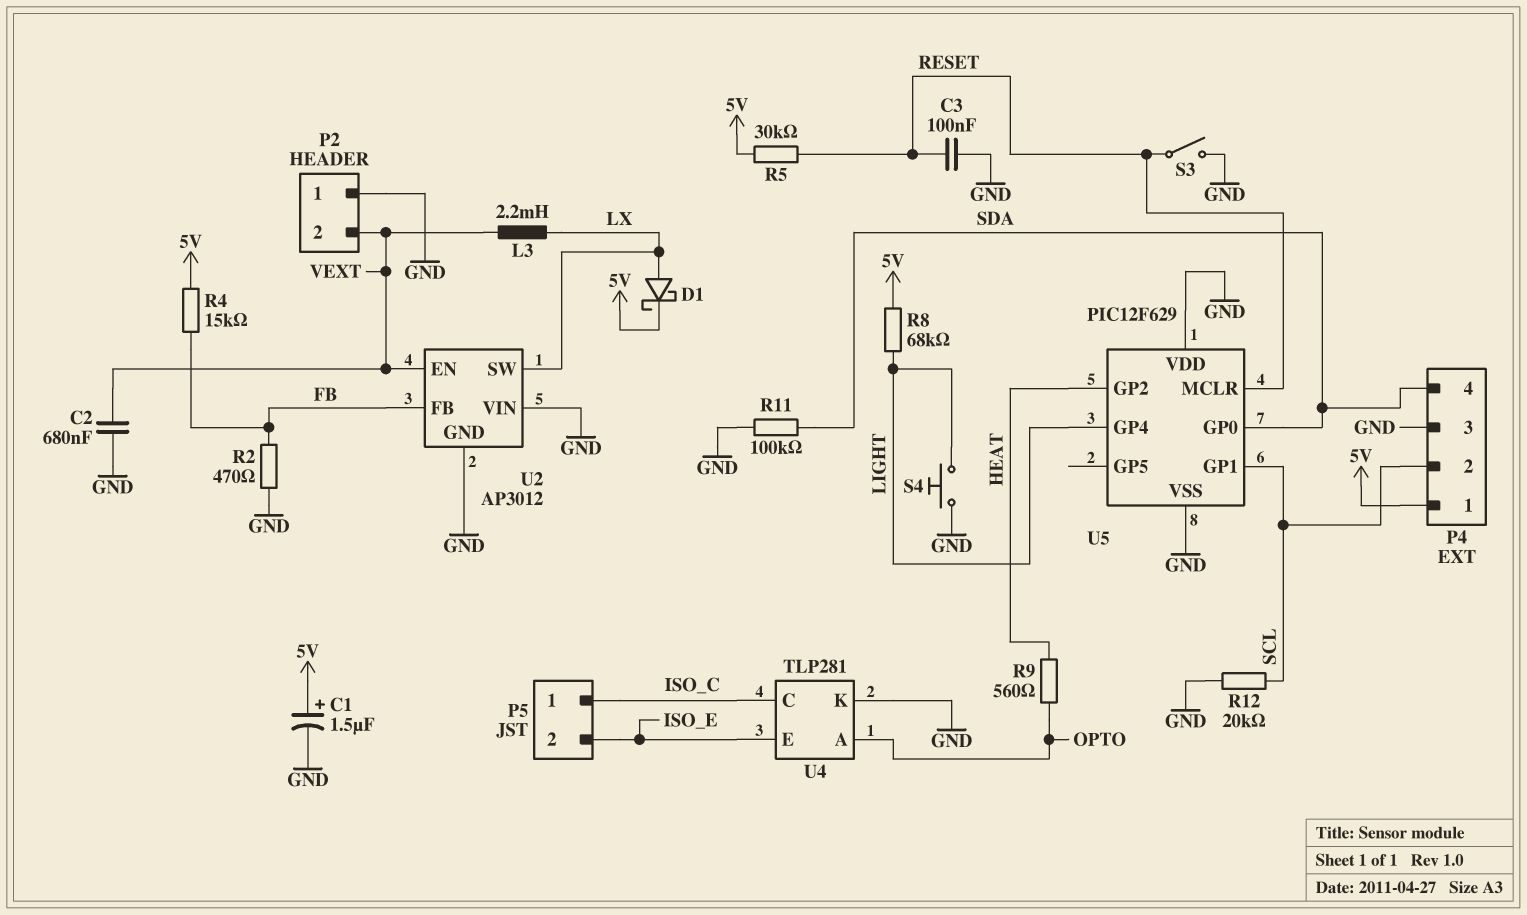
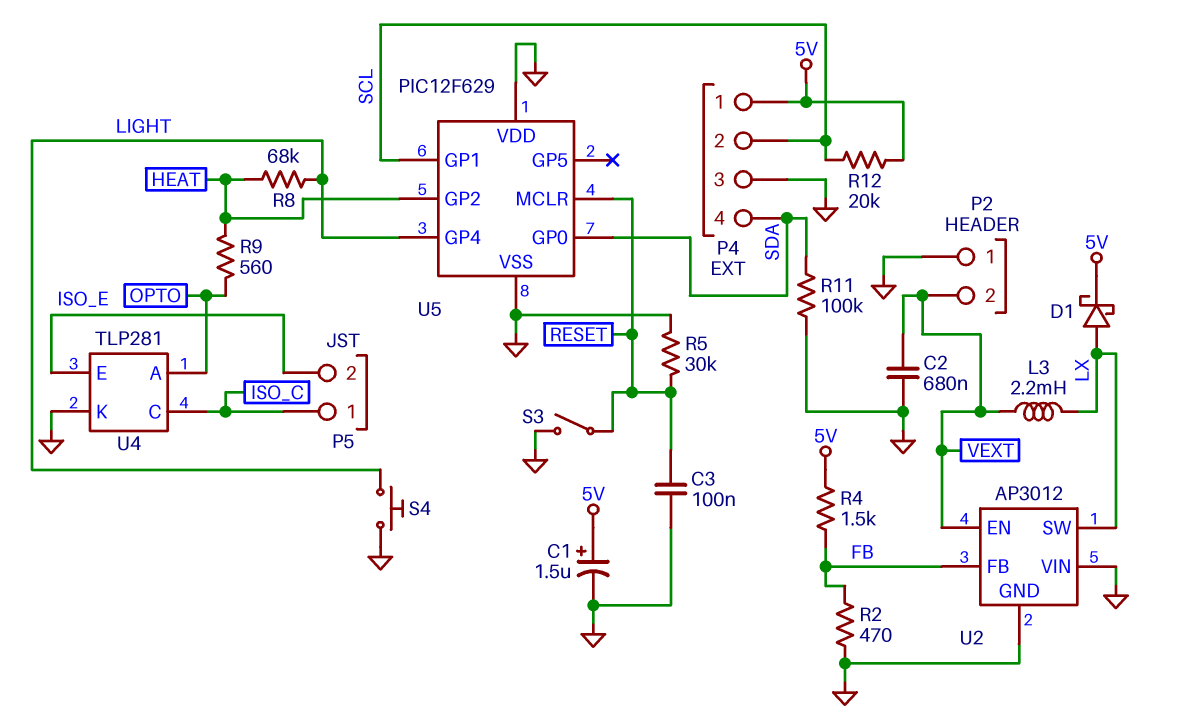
R4: 15k (5V, FB) -> 1.5k (5V, FB)
R5: 30k (5V, RESET) -> 30k (GND, RESET)
R8: 68k (5V, LIGHT) -> 68k (HEAT, LIGHT)
R12: 20k (GND, SCL) -> 20k (5V, SCL)

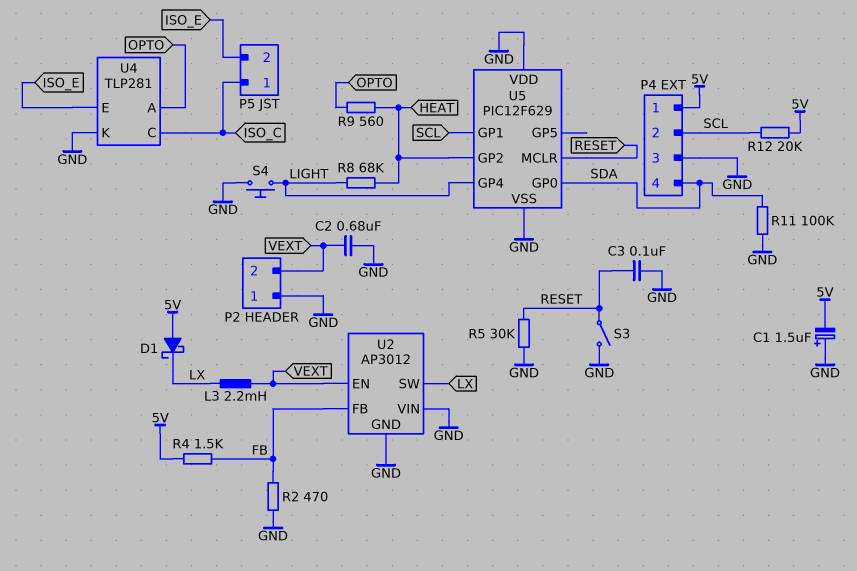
C1: 1.5uF (plus 5V, minus GND) -> 1.5uF (plus GND, minus 5V)
D1: schottky (A LX, K 5V) -> schottky (A 5V, K LX)

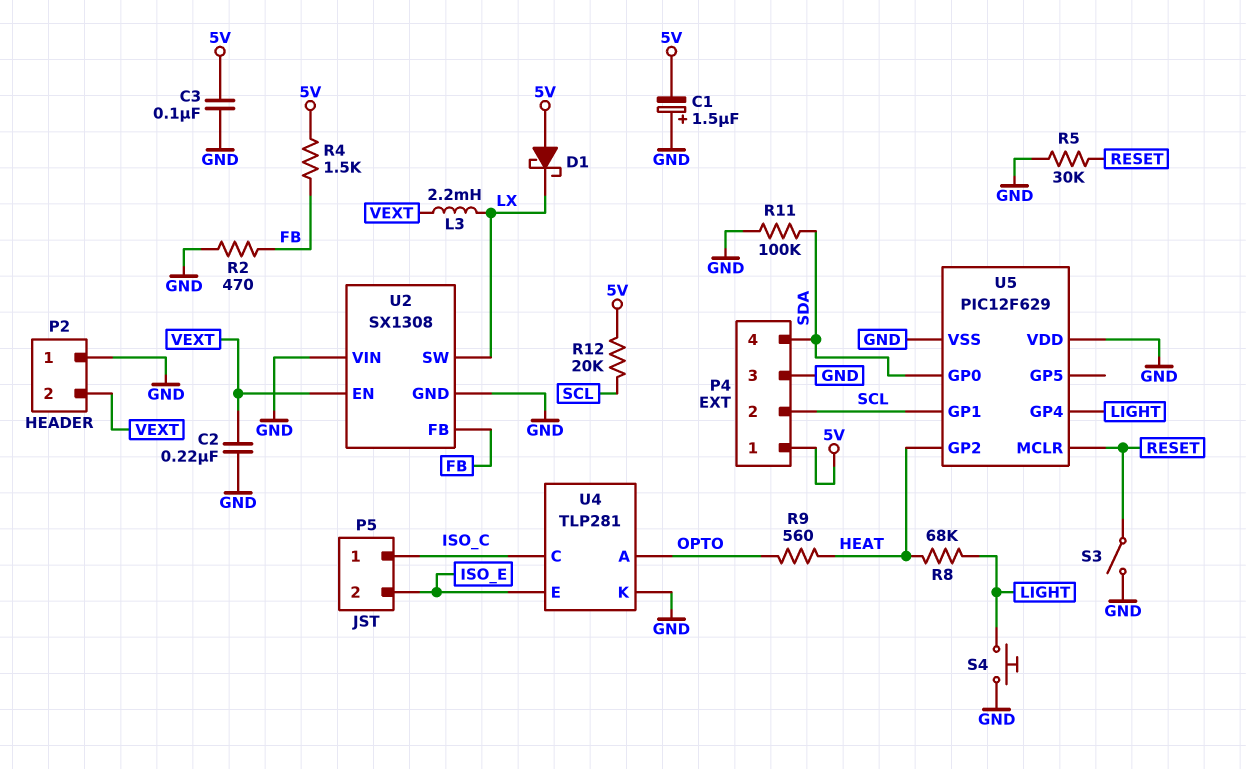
C2: 680nF (GND, VEXT) -> 220nF (GND, VEXT)
C3: 100nF (GND, RESET) -> 100nF (5V, GND)
U2: AP3012 -> SX1308

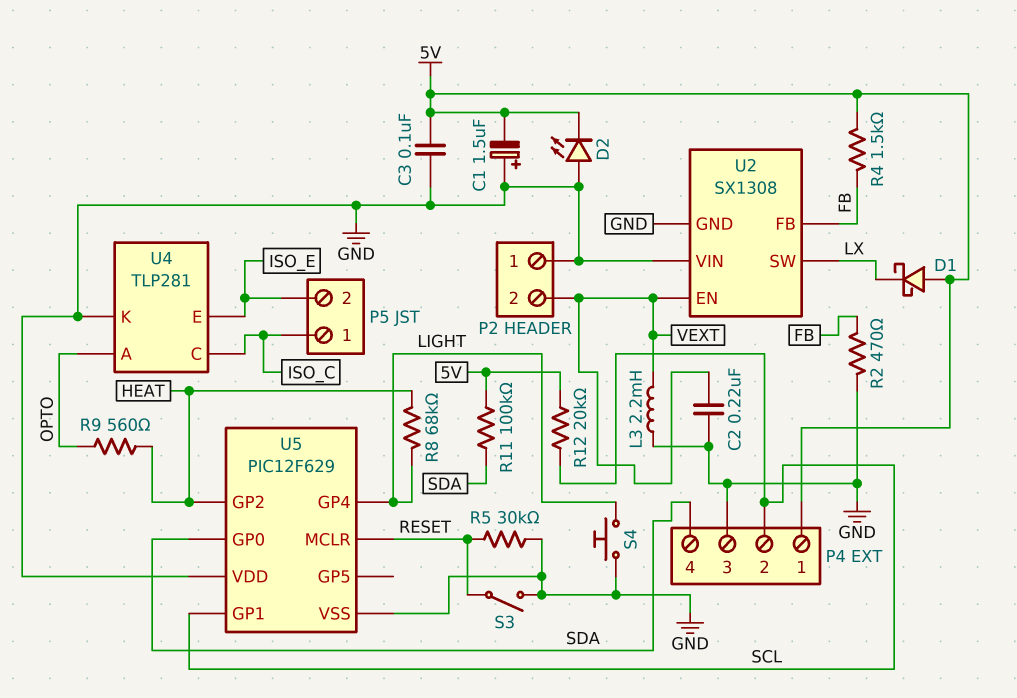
D2: none -> LED (A GND, K 5V)
L3: 2.2mH (LX, VEXT) -> 2.2mH (GND, VEXT)
R11: 100k (GND, SDA) -> 100k (5V, SDA)

